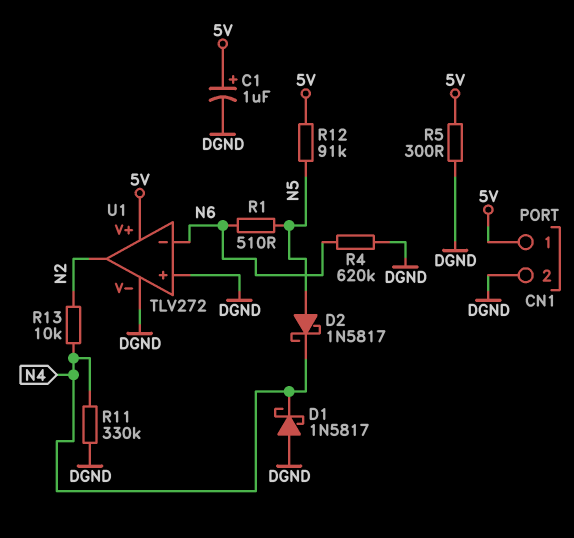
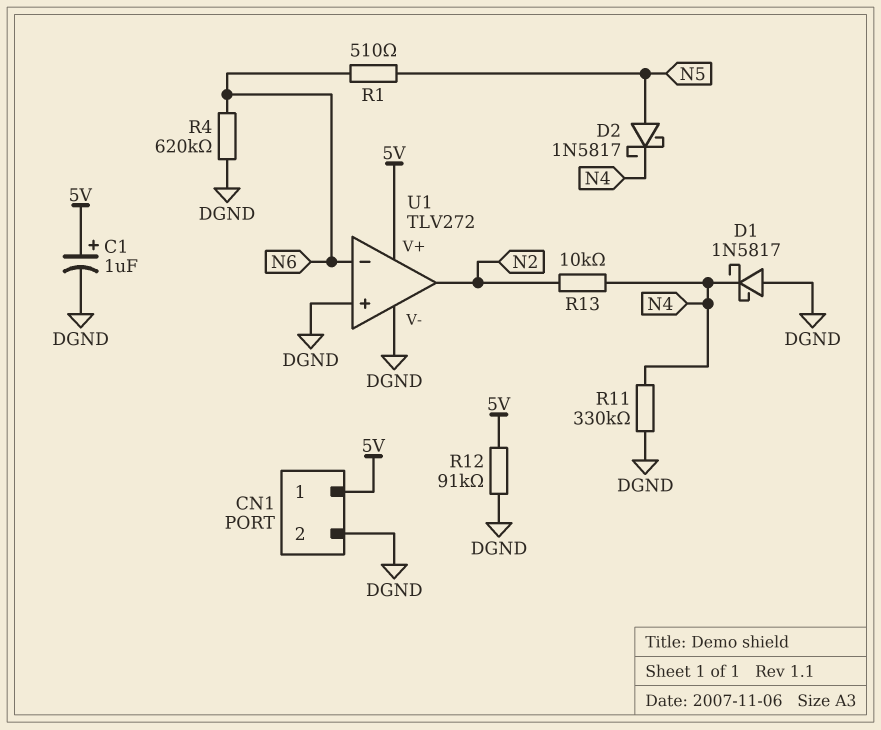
R5: 300 (5V, DGND) -> none
R12: 91k (5V, N5) -> 91k (5V, DGND)

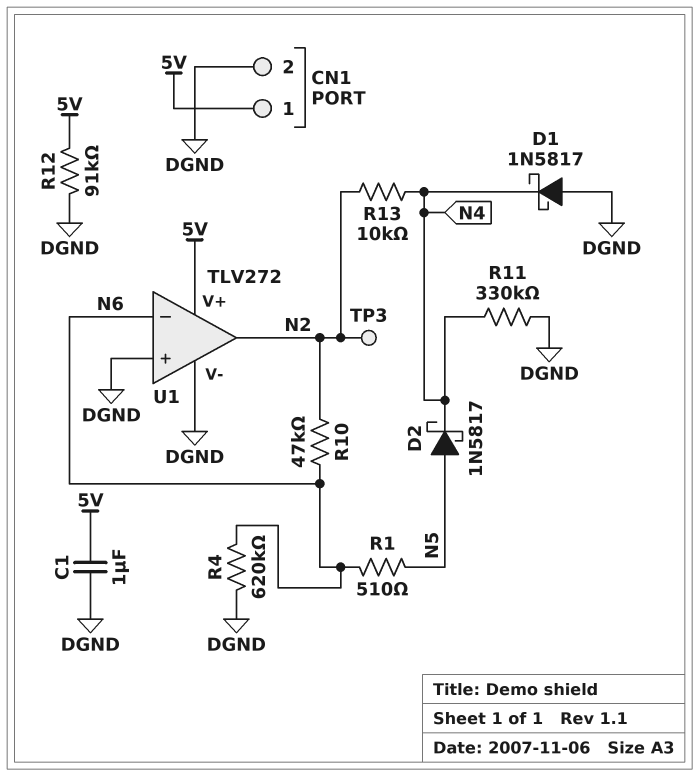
C1: 1uF (plus 5V, minus DGND) -> 1uF (5V, DGND)
R10: none -> 47k (N2, N6)
TP3: none -> test point (N2)

